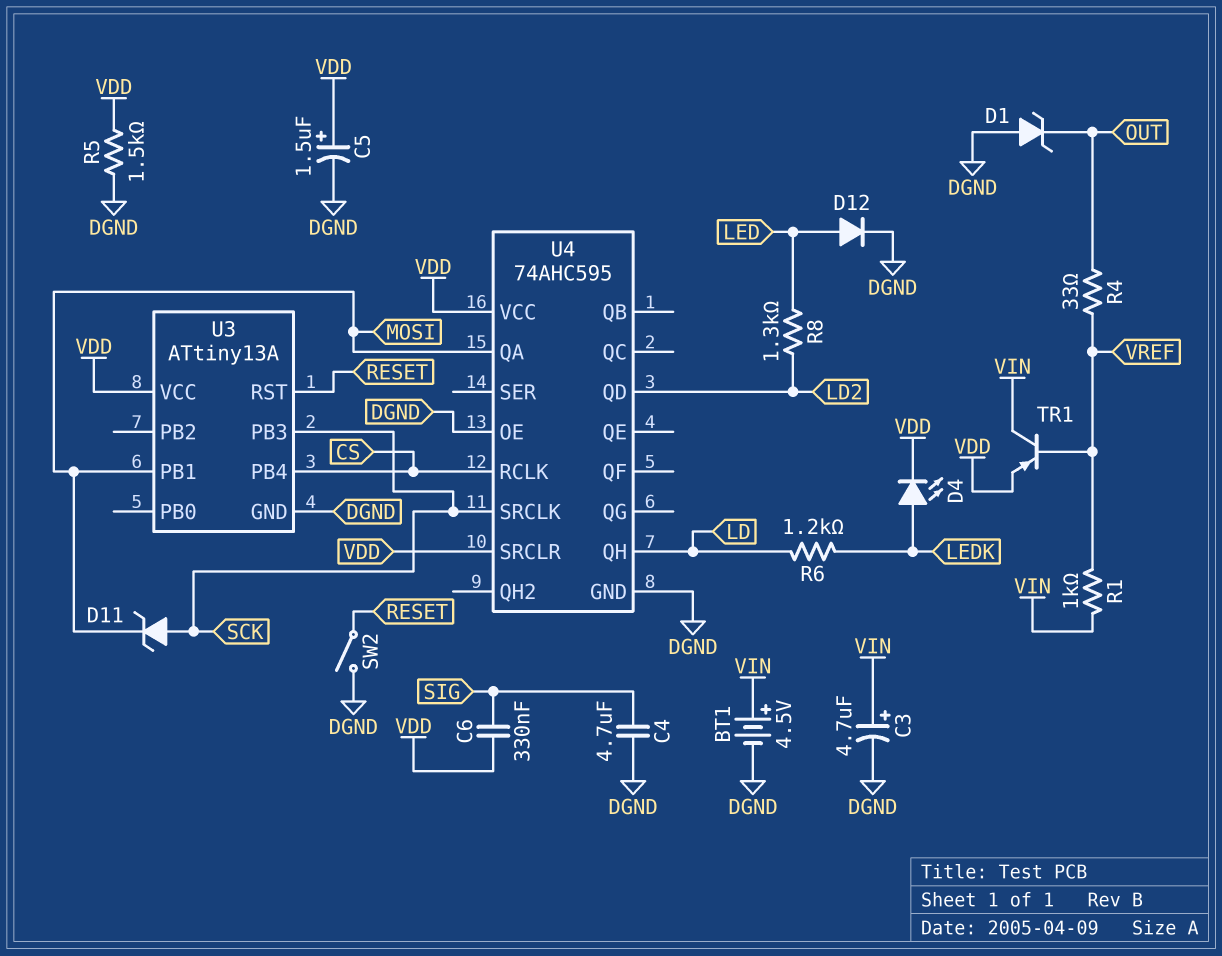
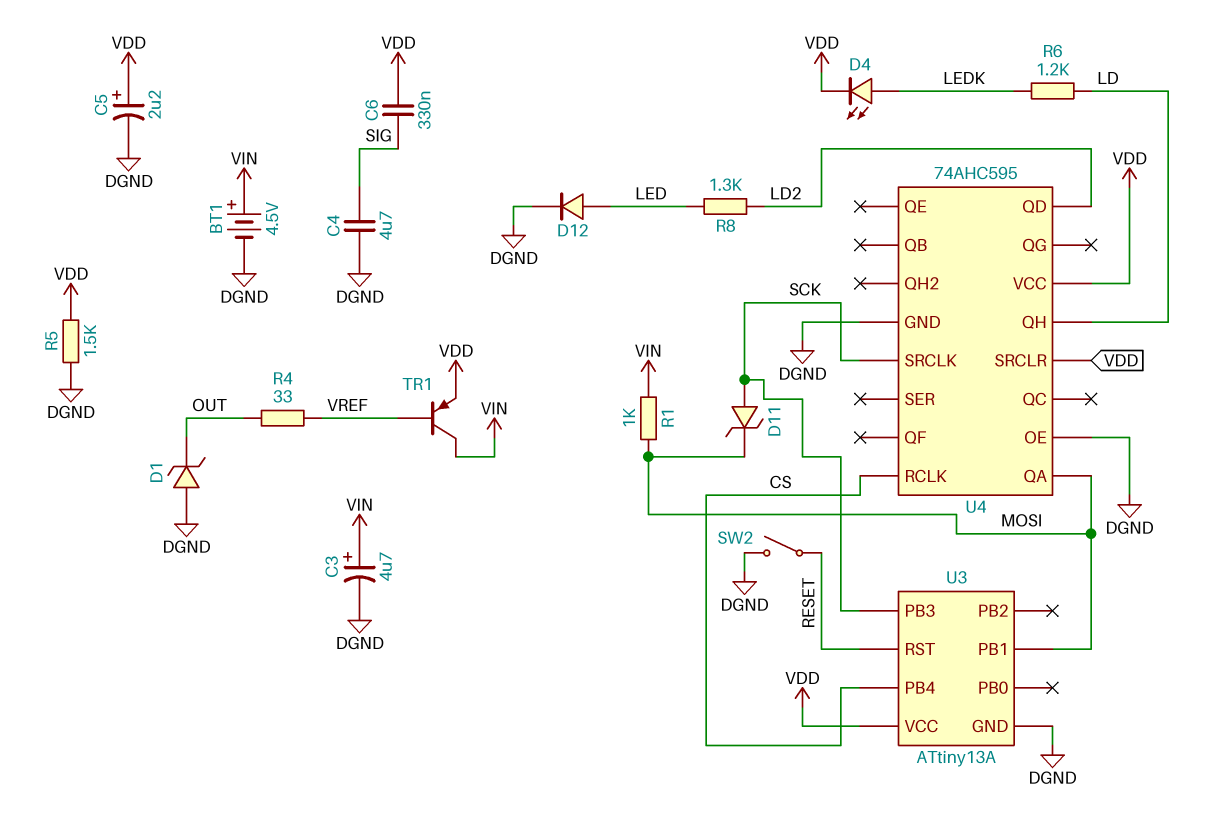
C5: 1.5uF (plus VDD, minus DGND) -> 2.2uF (plus VDD, minus DGND)
R1: 1k (VIN, VREF) -> 1k (MOSI, VIN)

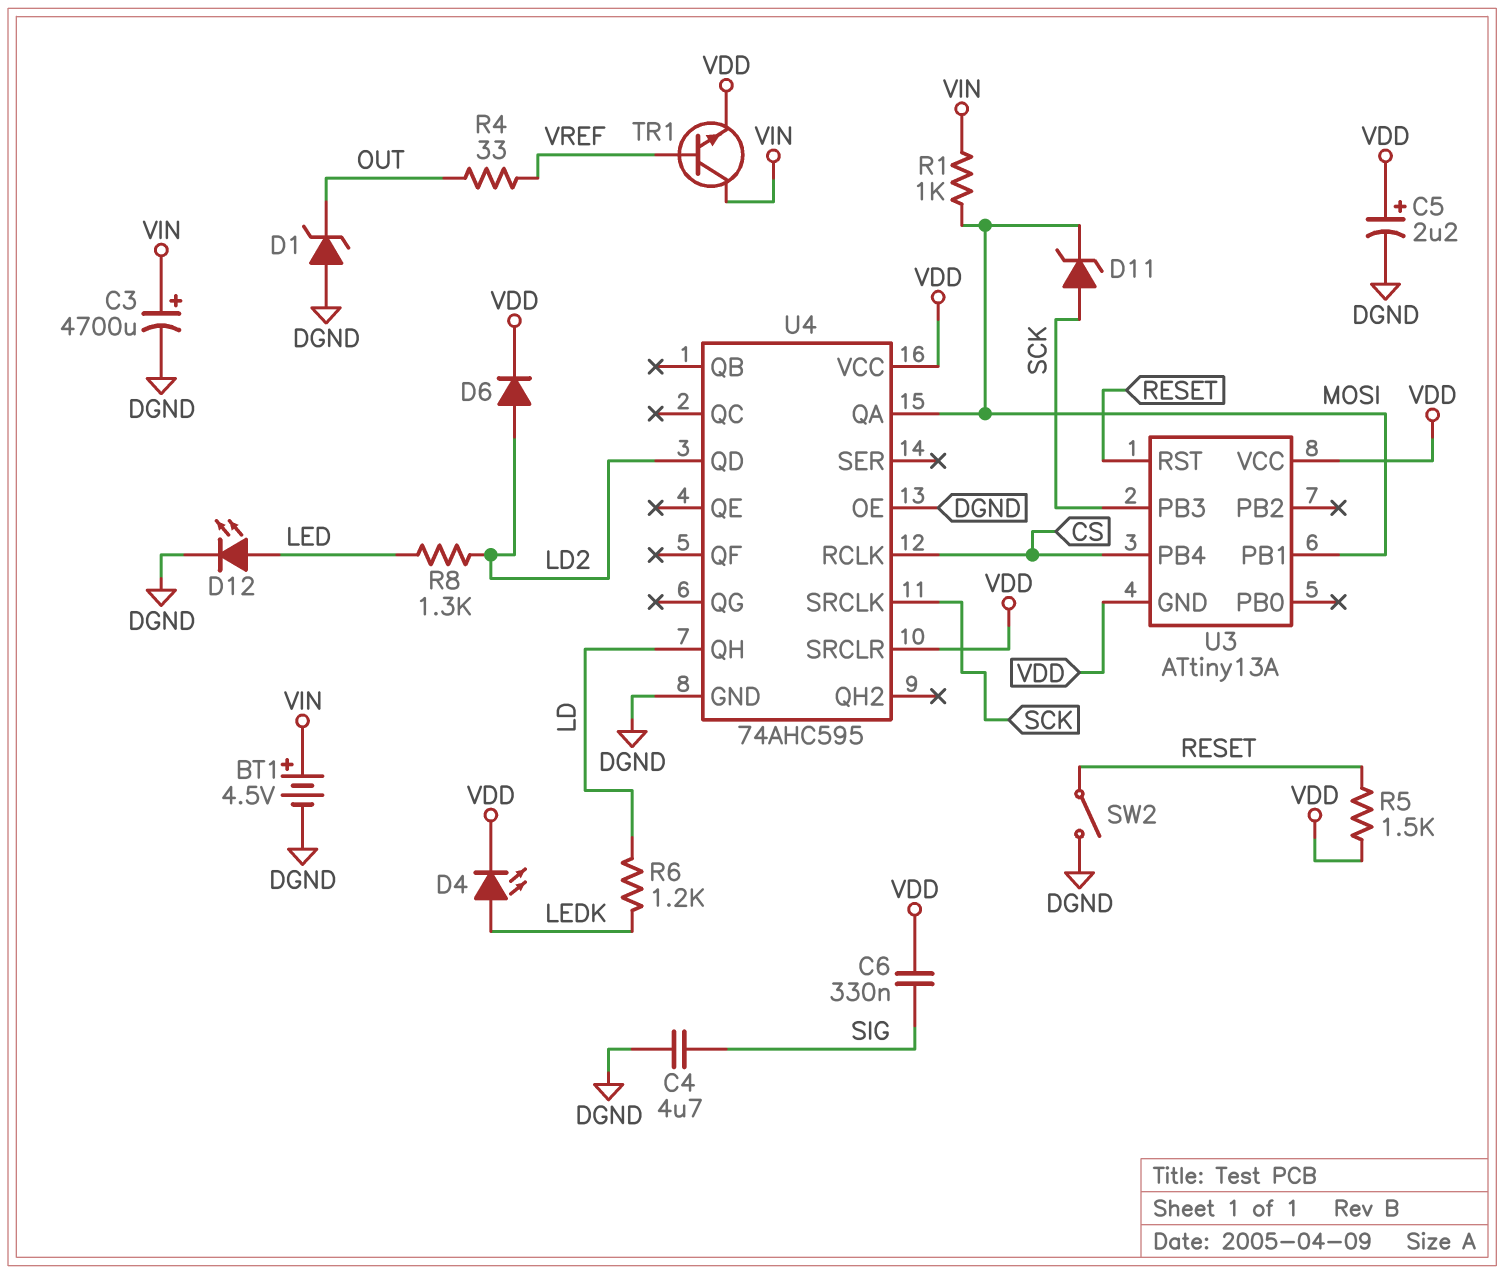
C3: 4.7uF (plus VIN, minus DGND) -> 4700uF (plus VIN, minus DGND)
D6: none -> diode (A LD2, K VDD)
D12: diode (A LED, K DGND) -> LED (A LED, K DGND)
R5: 1.5k (DGND, VDD) -> 1.5k (RESET, VDD)
TR1: PNP (B VREF, C VIN, E VDD) -> NPN (B VREF, C VIN, E VDD)
U3 pin GND: DGND -> VDD

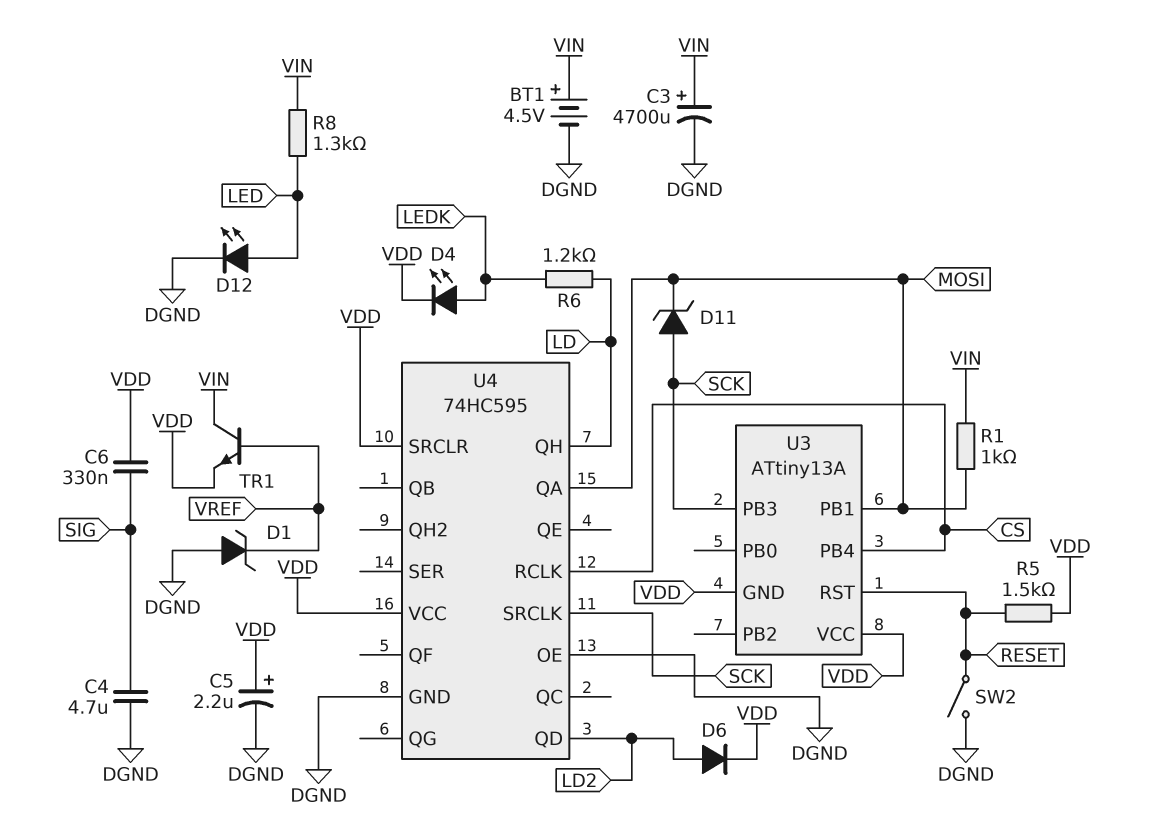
D1: zener (A DGND, K OUT) -> zener (A DGND, K VREF)
R4: 33 (OUT, VREF) -> none
R8: 1.3k (LD2, LED) -> 1.3k (LED, VIN)
U4: 74AHC595 -> 74HC595

